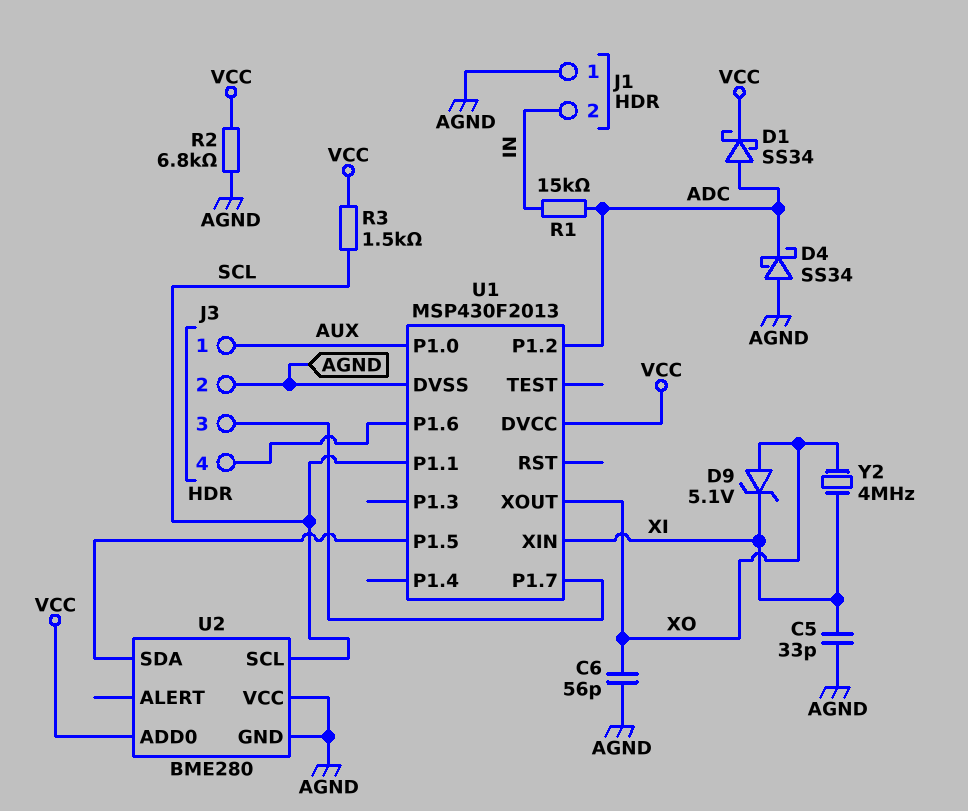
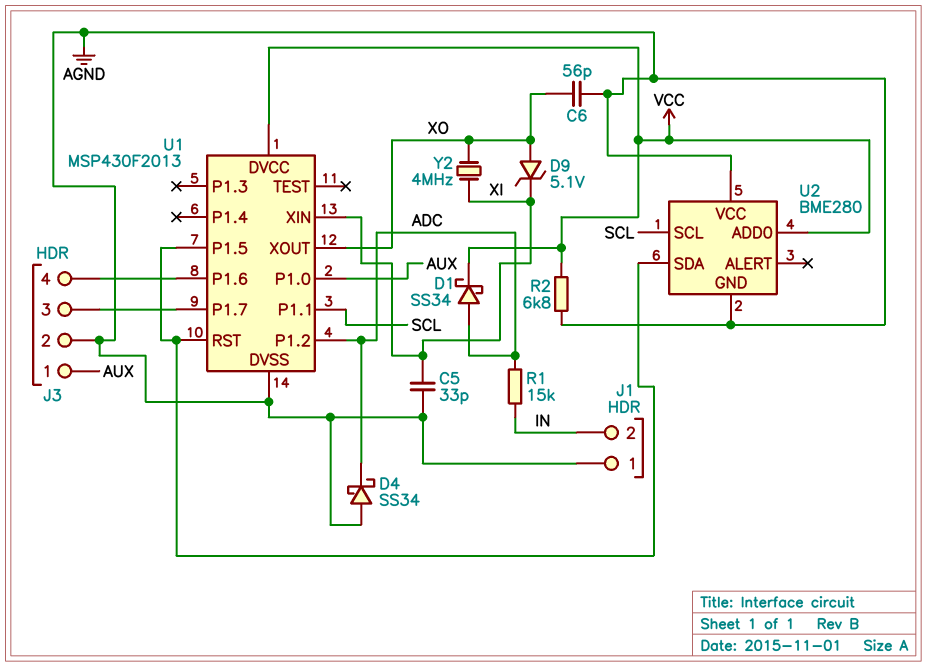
R3: 1.5k (SCL, VCC) -> none
U1 pin RST: none -> U1/P1.5

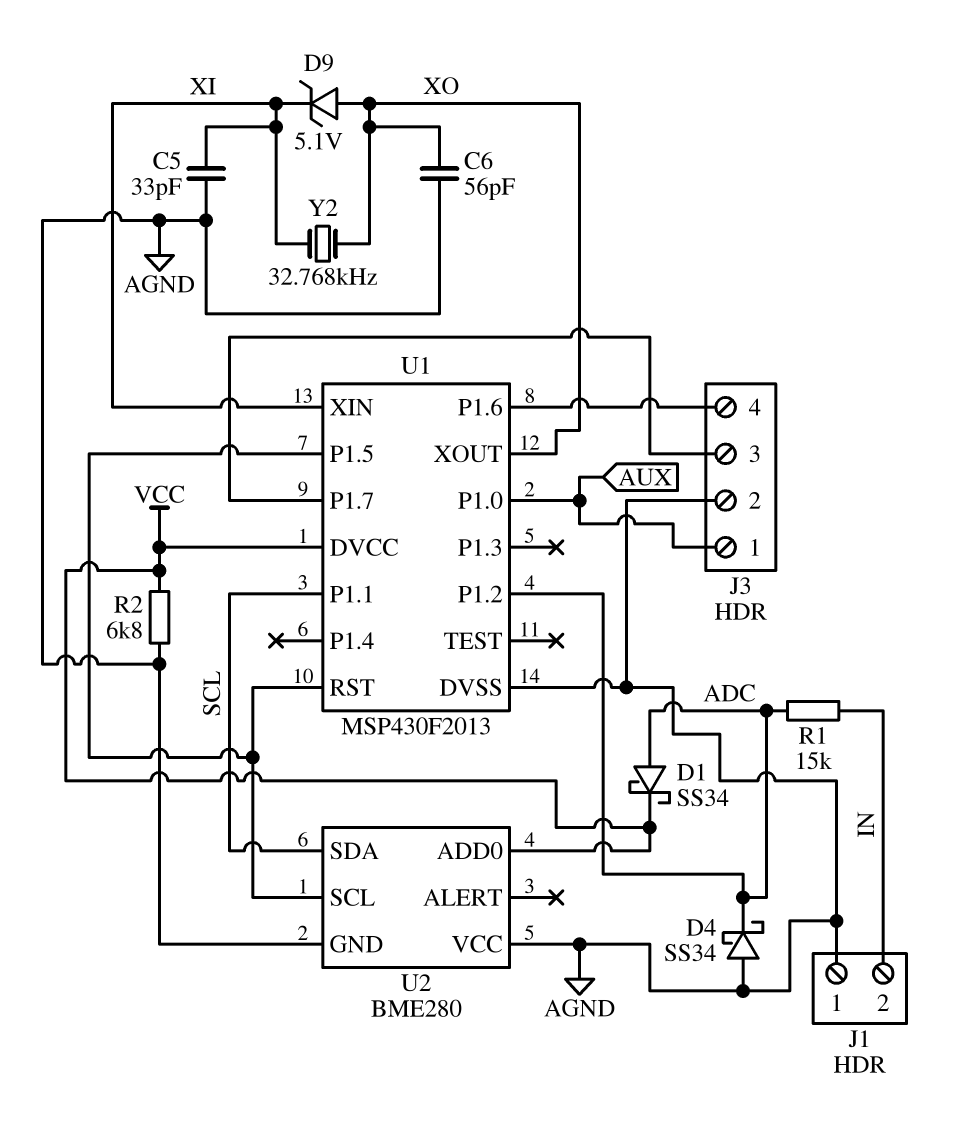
U2 pin SCL: SCL -> U1/P1.5
U2 pin SDA: U1/P1.5 -> SCL
Y2: 4MHz (XI, XO) -> 32.768kHz (XI, XO)

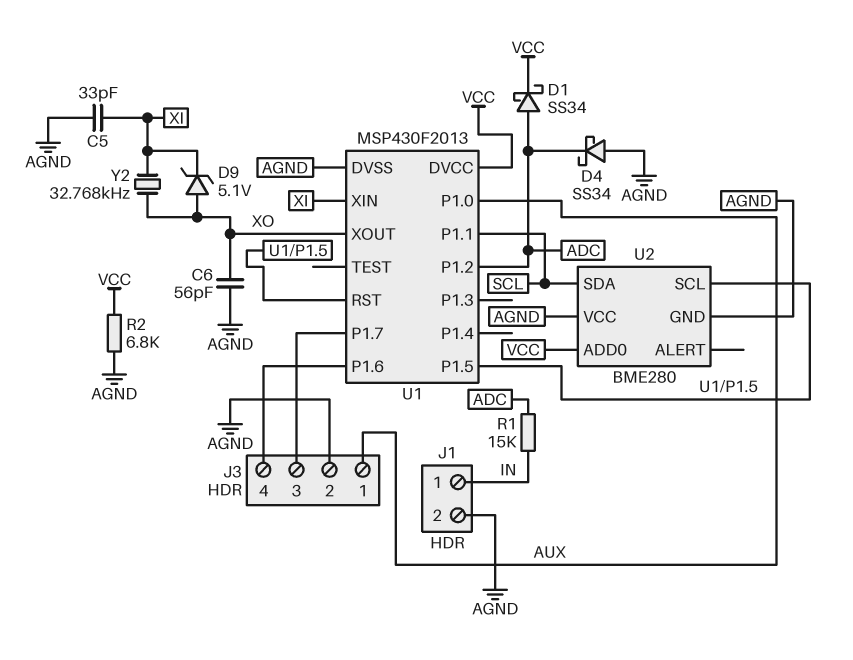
J1 pin 1: AGND -> IN
J1 pin 2: IN -> AGND

